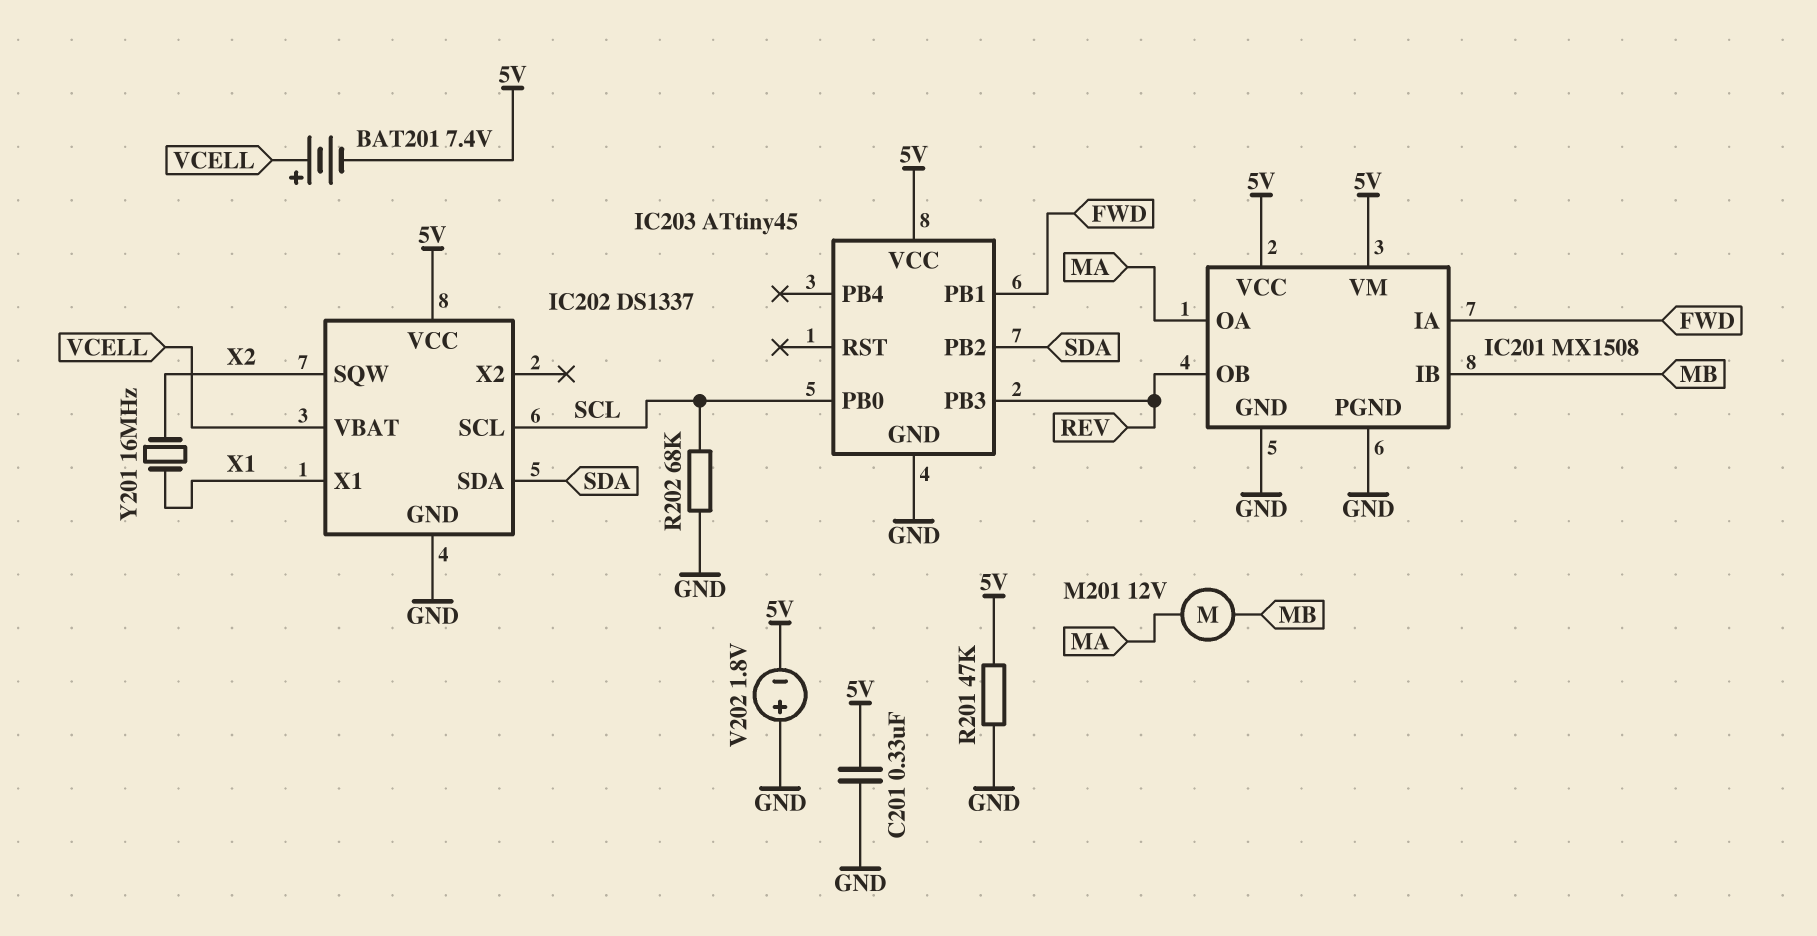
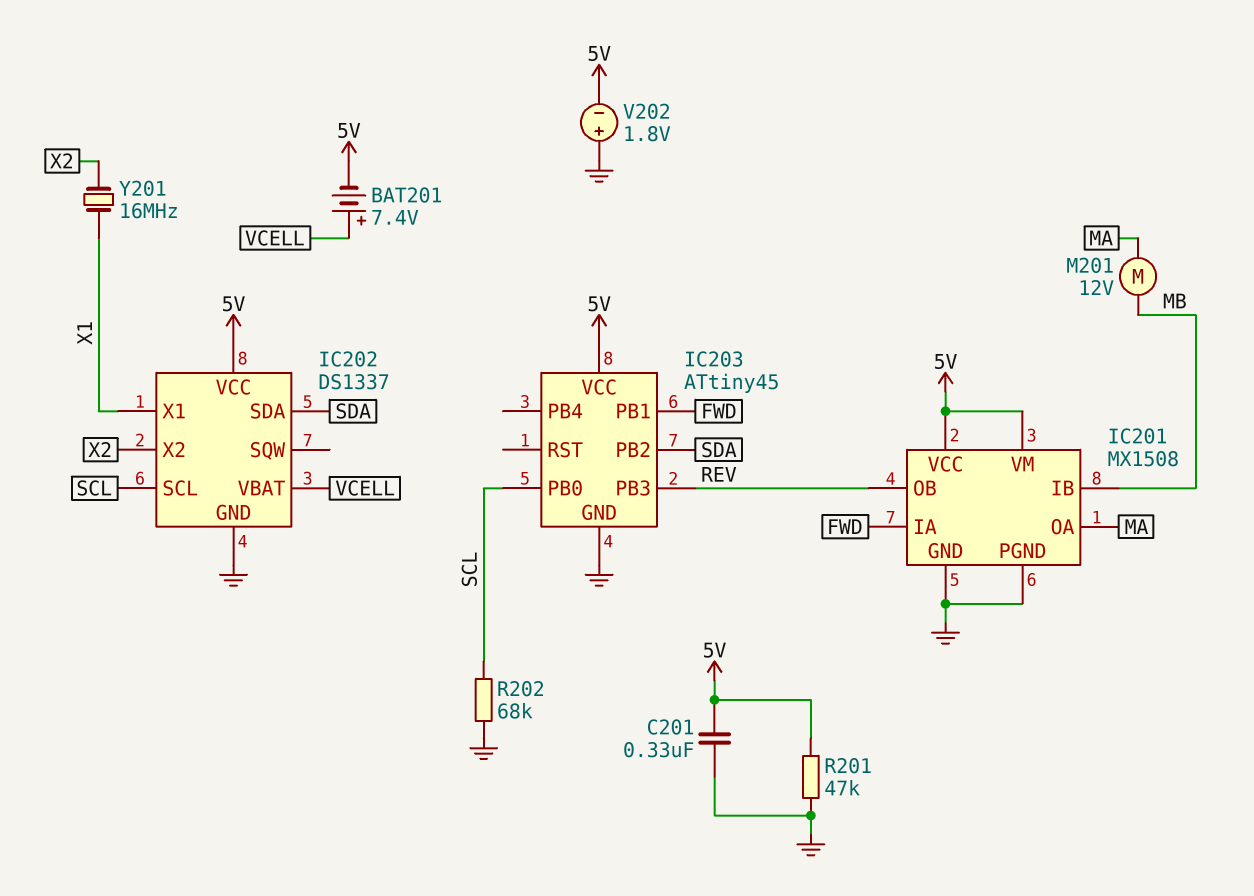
IC202 pin SQW: X2 -> none
IC202 pin X2: none -> X2

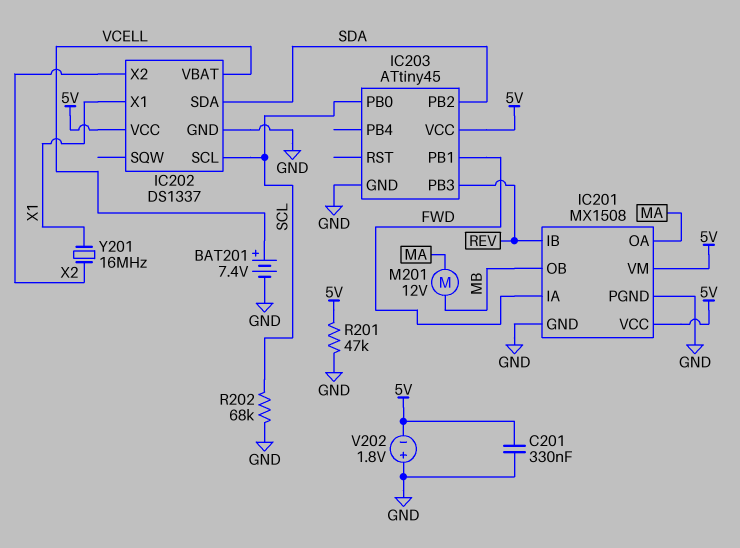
BAT201: 7.4V (plus VCELL, minus 5V) -> 7.4V (plus VCELL, minus GND)
IC201 pin IB: MB -> REV
IC201 pin OB: REV -> MB

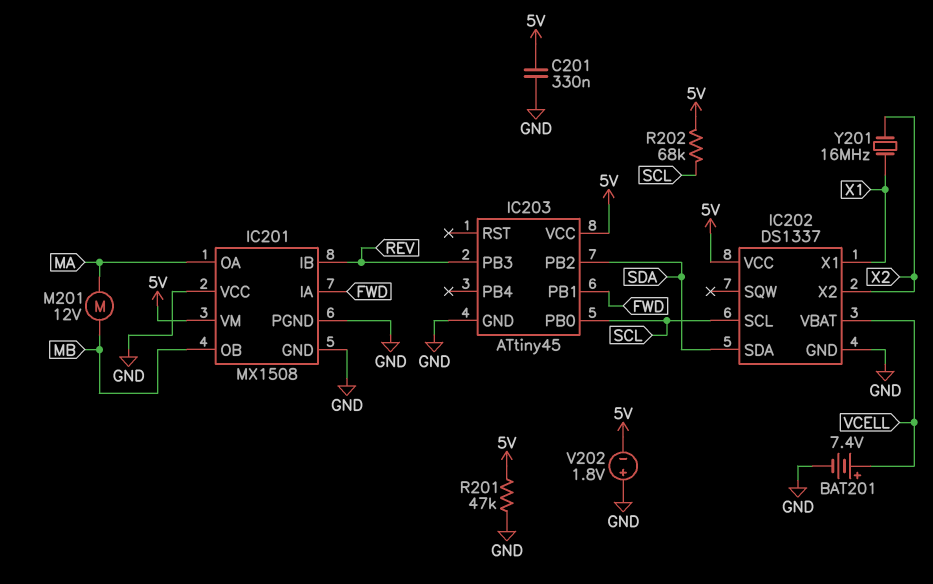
IC201 pin VCC: 5V -> GND
R202: 68k (GND, SCL) -> 68k (5V, SCL)

